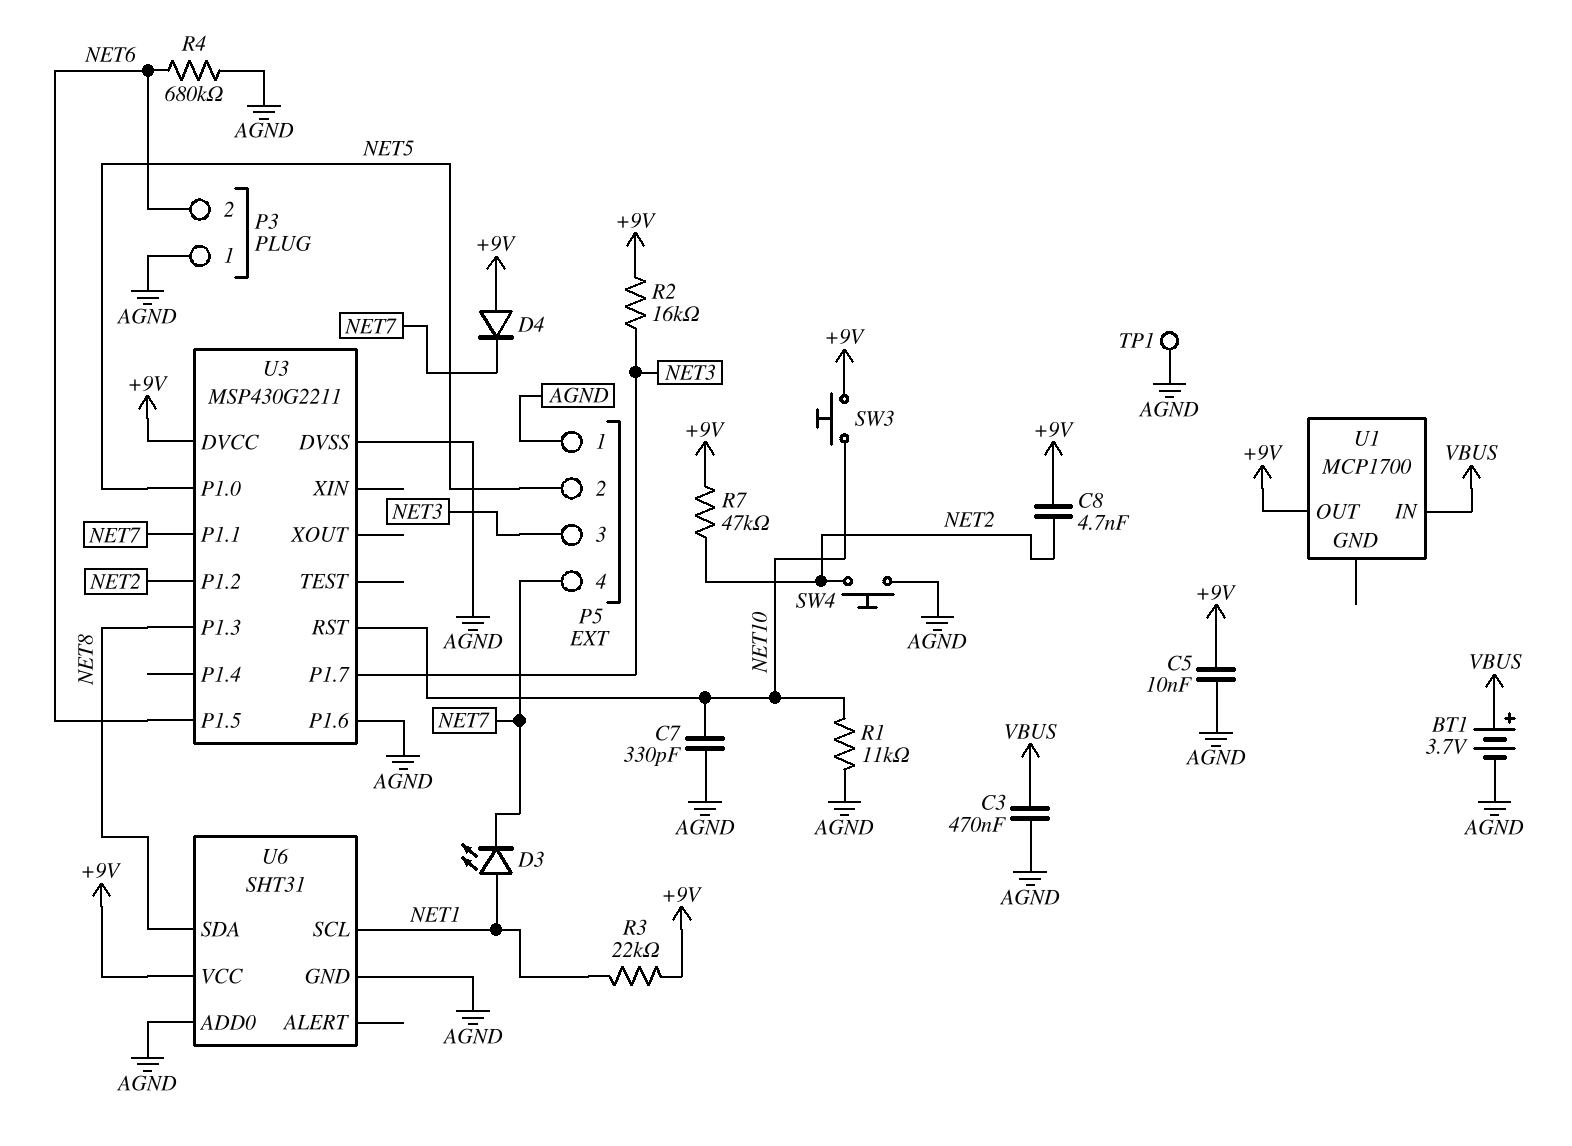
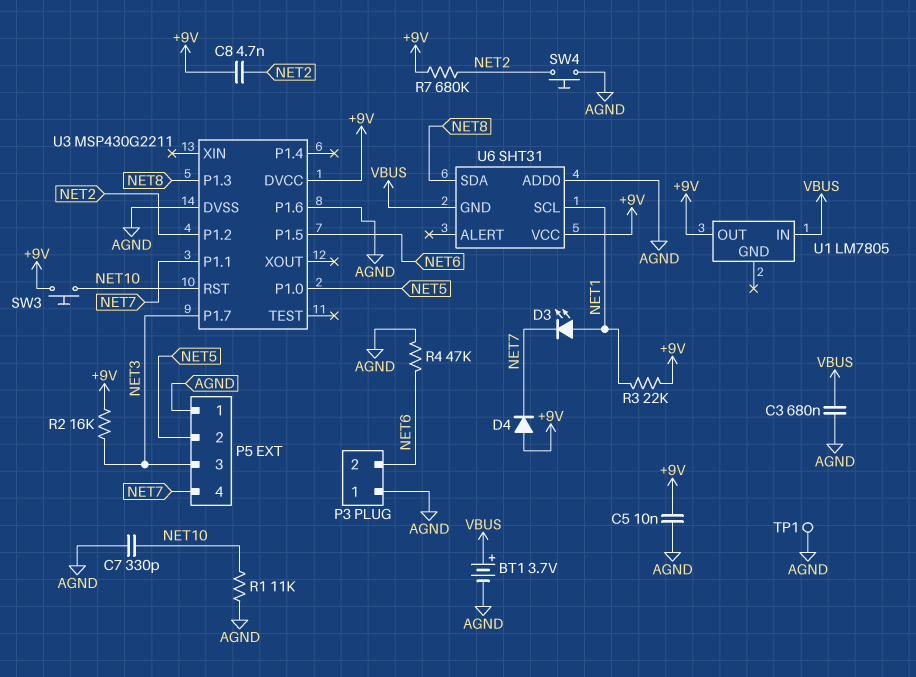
C3: 470nF (AGND, VBUS) -> 680nF (AGND, VBUS)
R4: 680k (AGND, NET6) -> 47k (AGND, NET6)
R7: 47k (+9V, NET2) -> 680k (+9V, NET2)
U1: MCP1700 -> LM7805
U6 pin GND: AGND -> VBUS

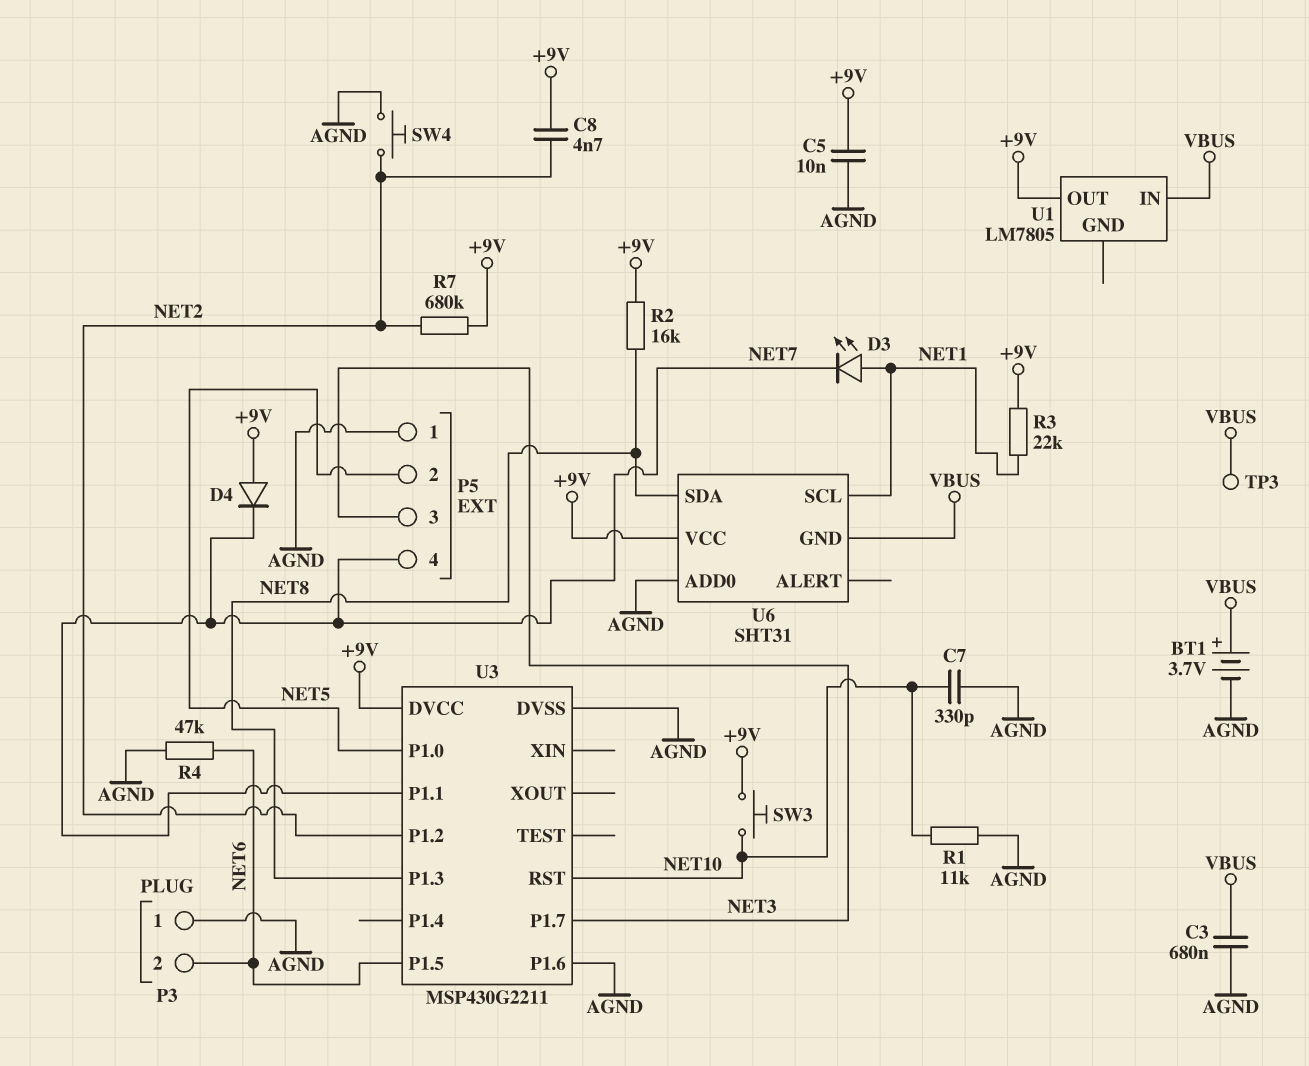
R2: 16k (+9V, NET3) -> 16k (+9V, NET8)
TP1: test point (AGND) -> none
TP3: none -> test point (VBUS)

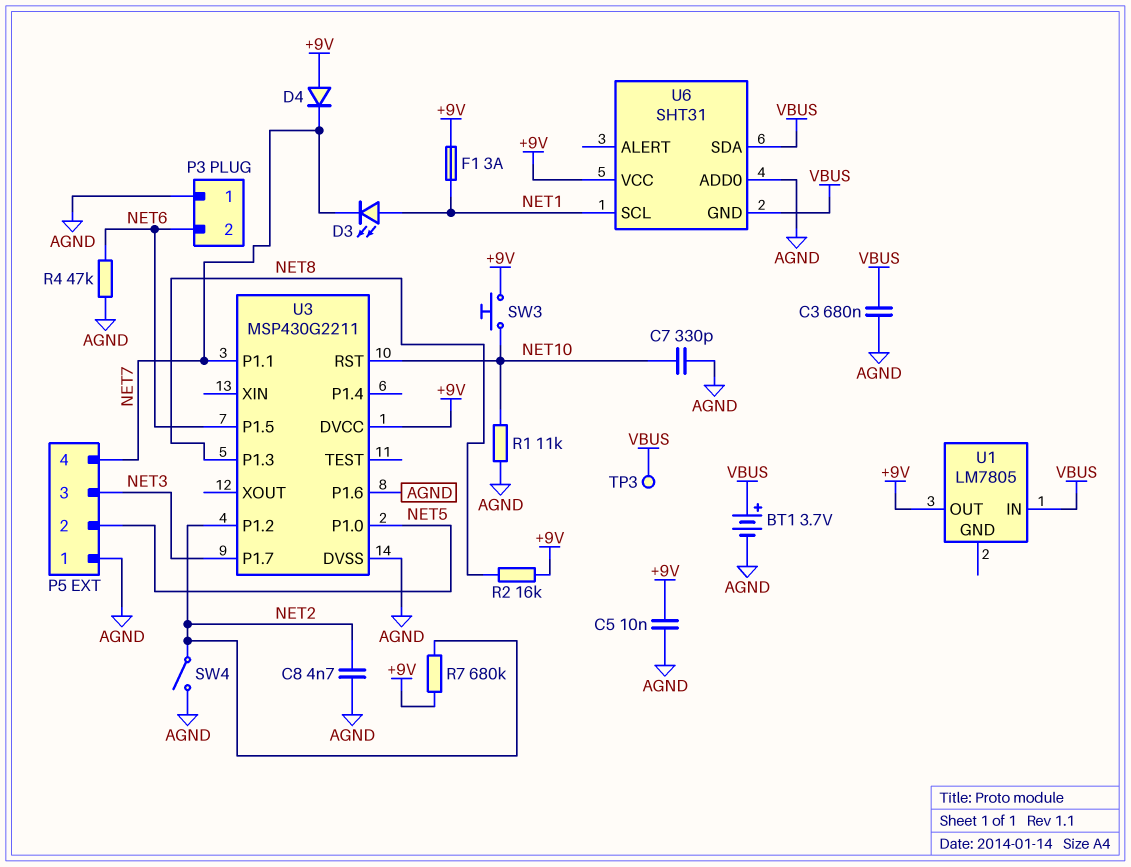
C8: 4.7nF (+9V, NET2) -> 4.7nF (AGND, NET2)
F1: none -> 3A (+9V, NET1)
R3: 22k (+9V, NET1) -> none
SW4: button (AGND, NET2) -> switch (AGND, NET2)
U6 pin SDA: NET8 -> VBUS

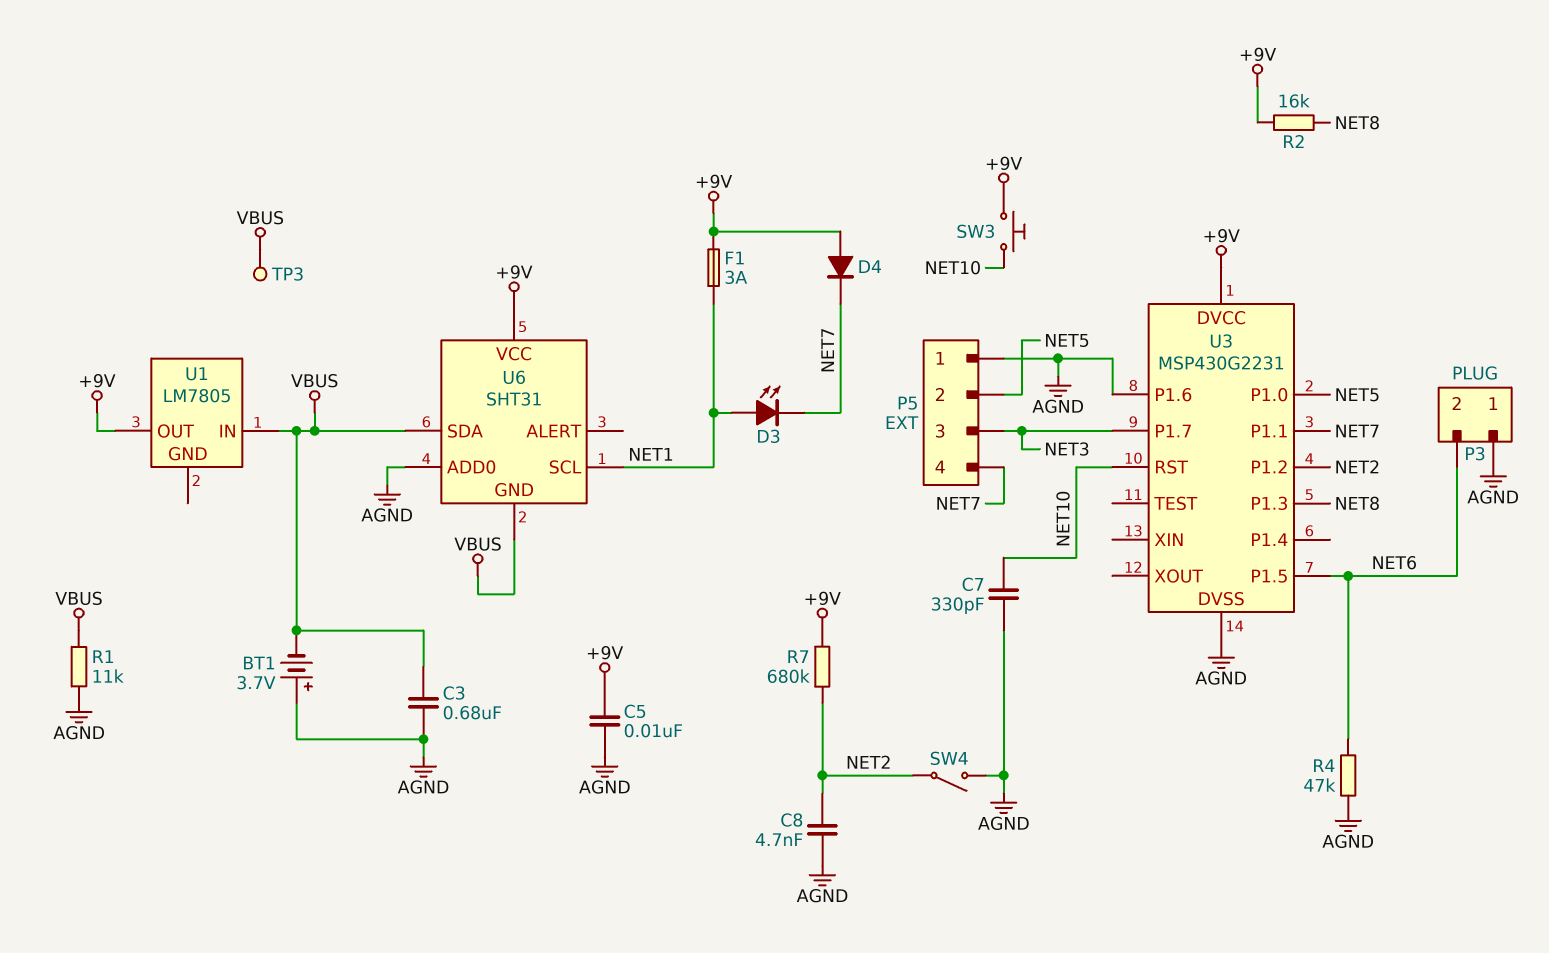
BT1: 3.7V (plus VBUS, minus AGND) -> 3.7V (plus AGND, minus VBUS)
R1: 11k (AGND, NET10) -> 11k (AGND, VBUS)
U3: MSP430G2211 -> MSP430G2231

